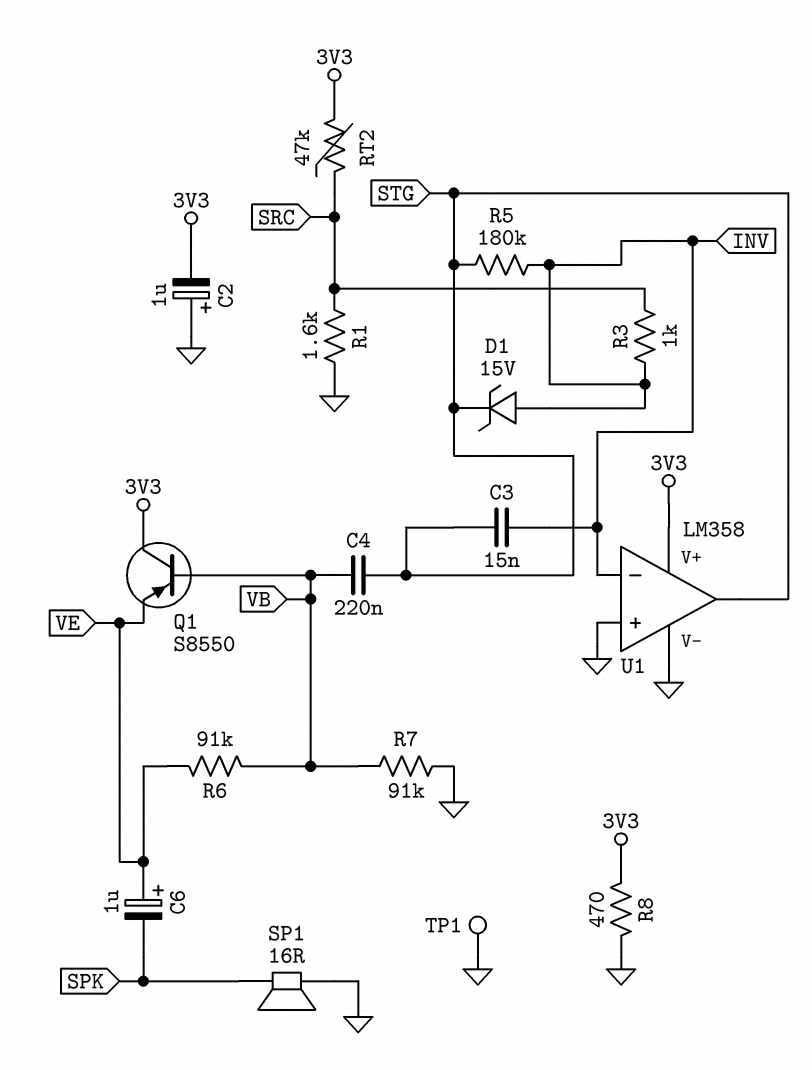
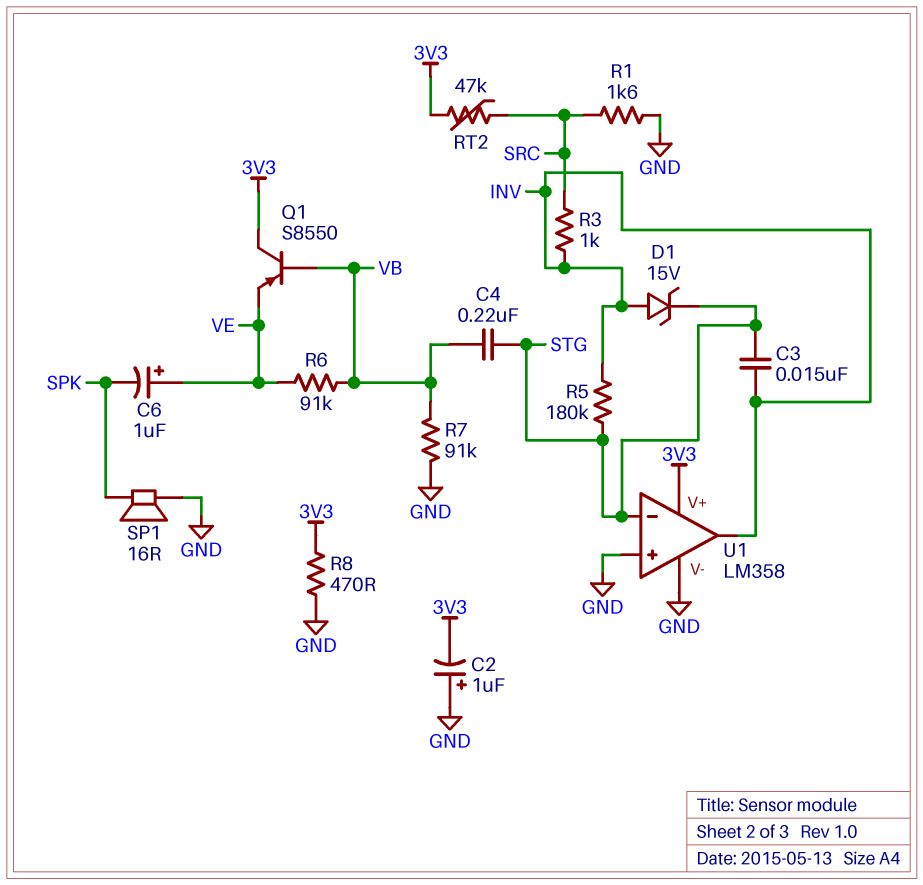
TP1: test point (GND) -> none
U1 pin in-: INV -> STG
U1 pin out: STG -> INV

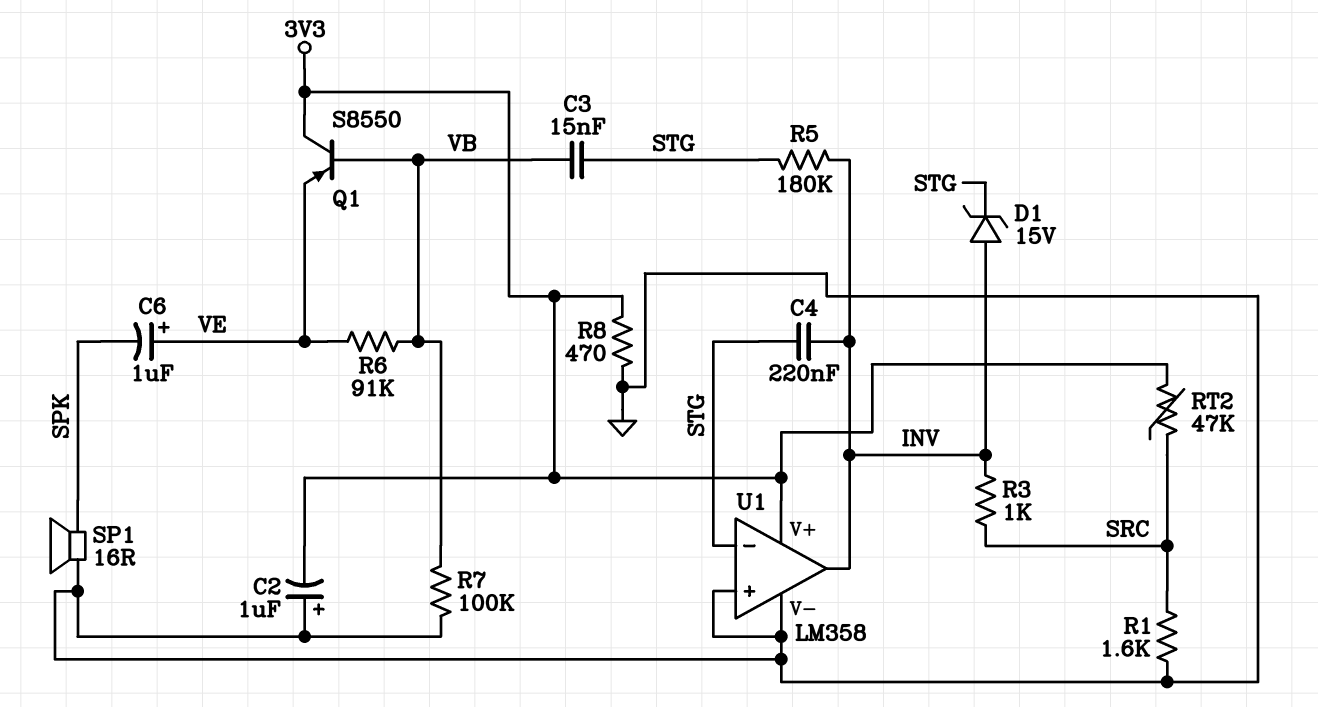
C3: 15nF (INV, STG) -> 15nF (STG, VB)
C4: 220nF (STG, VB) -> 220nF (INV, STG)
R7: 91k (GND, VB) -> 100k (GND, VB)

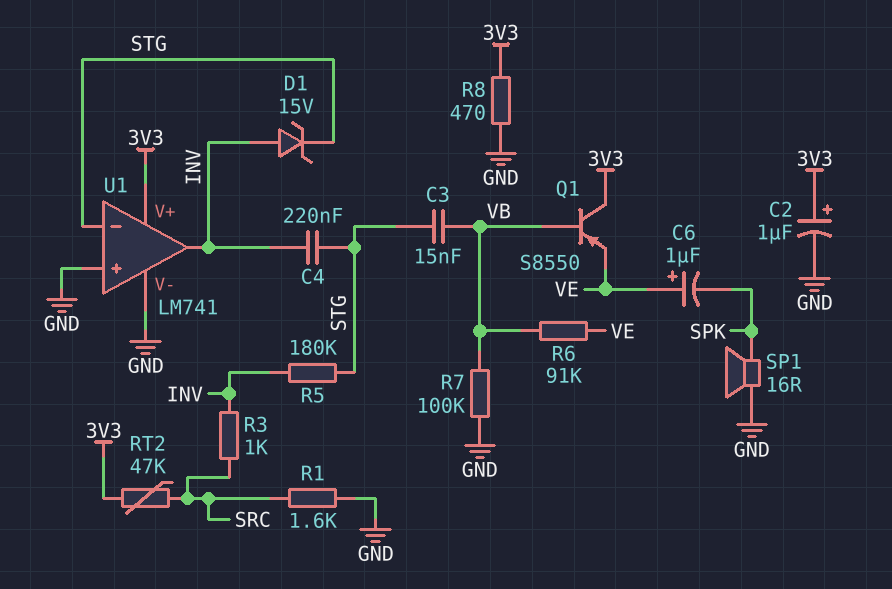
C2: 1uF (plus GND, minus 3V3) -> 1uF (plus 3V3, minus GND)
U1: LM358 -> LM741

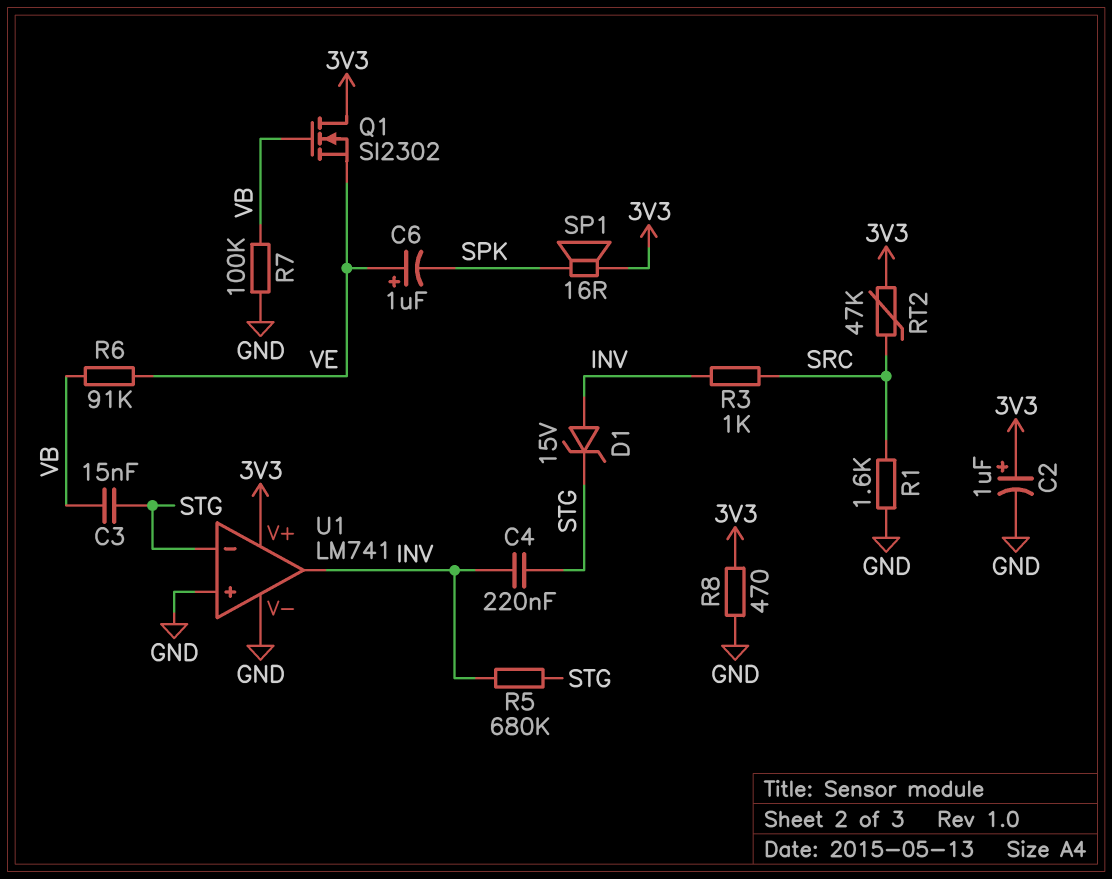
Q1: PNP S8550 (B VB, C 3V3, E VE) -> NMOS SI2302 (G VB, D 3V3, S VE)
R5: 180k (INV, STG) -> 680k (INV, STG)
SP1: speaker 16R (GND, SPK) -> speaker 16R (3V3, SPK)

